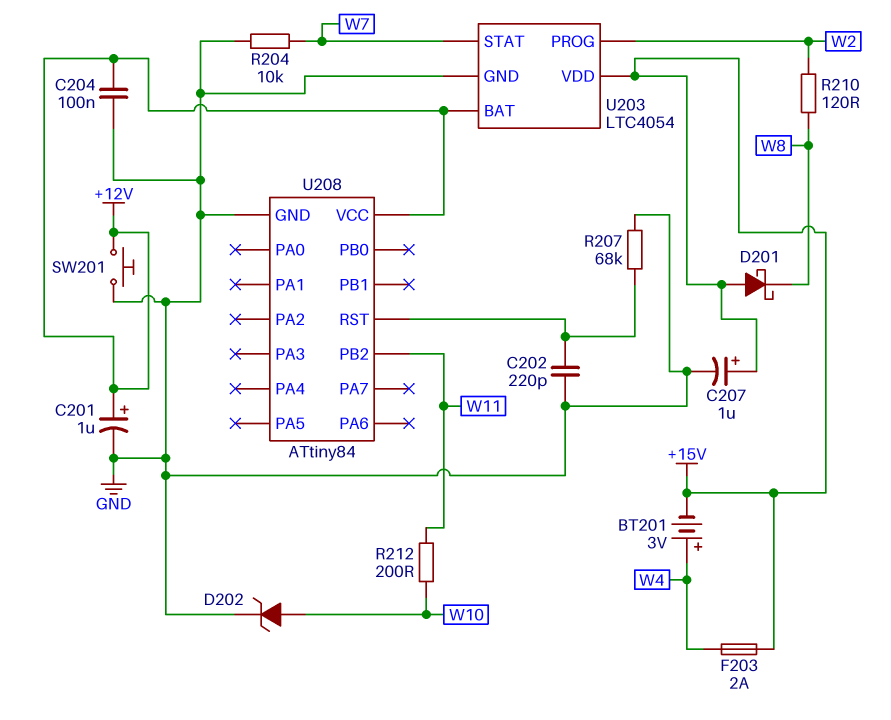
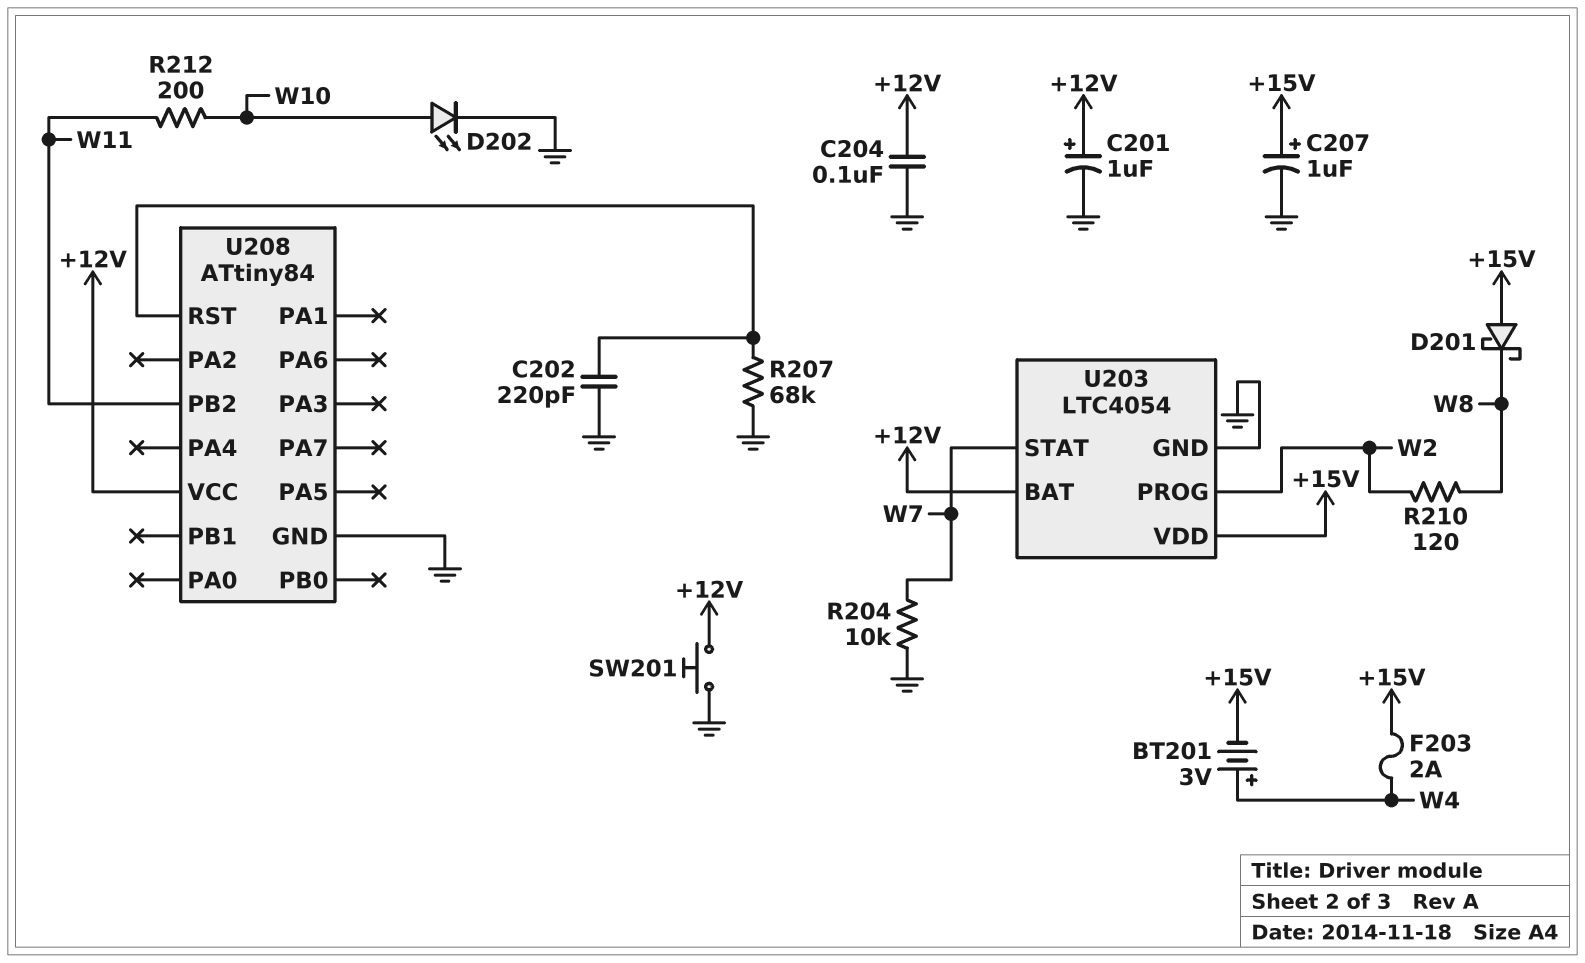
D202: zener (A W10, K GND) -> LED (A W10, K GND)

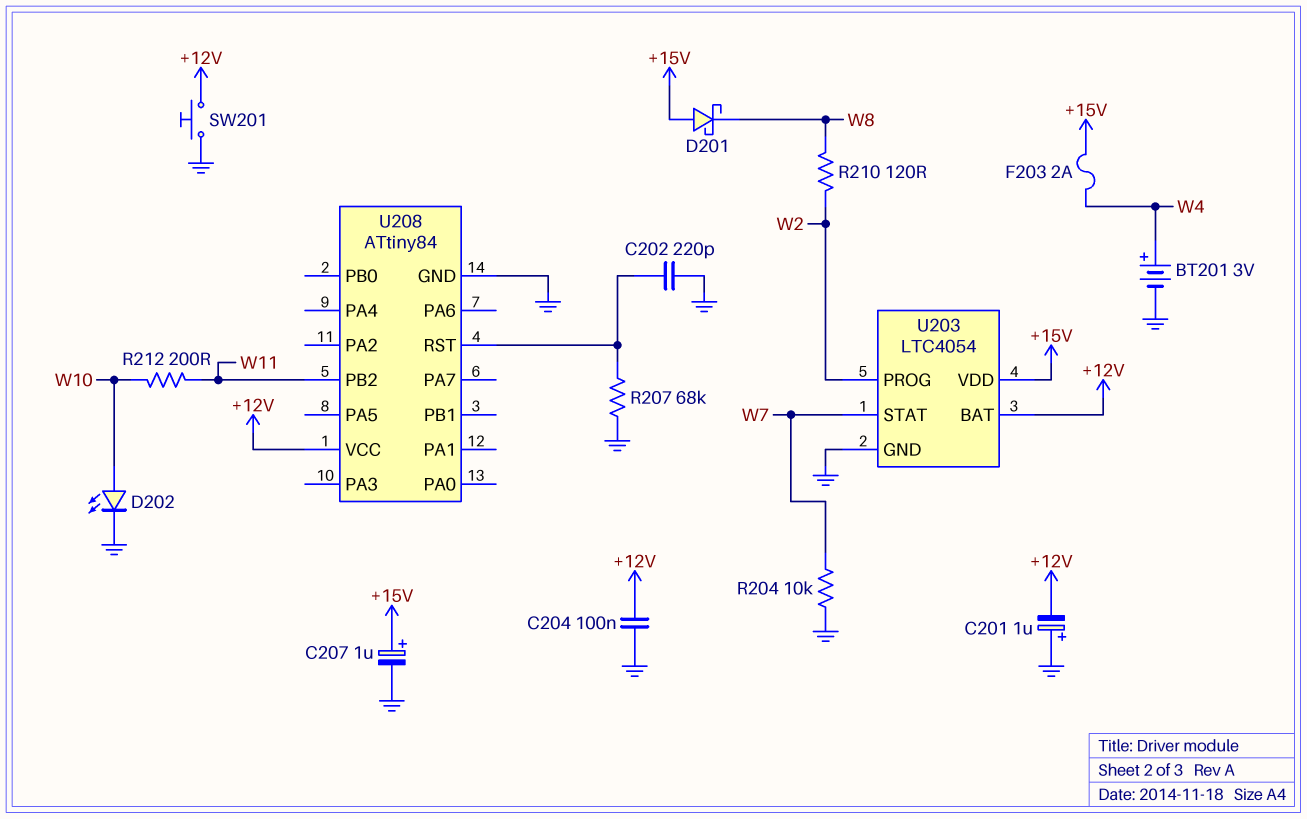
BT201: 3V (plus W4, minus +15V) -> 3V (plus W4, minus GND)
C201: 1uF (plus +12V, minus GND) -> 1uF (plus GND, minus +12V)

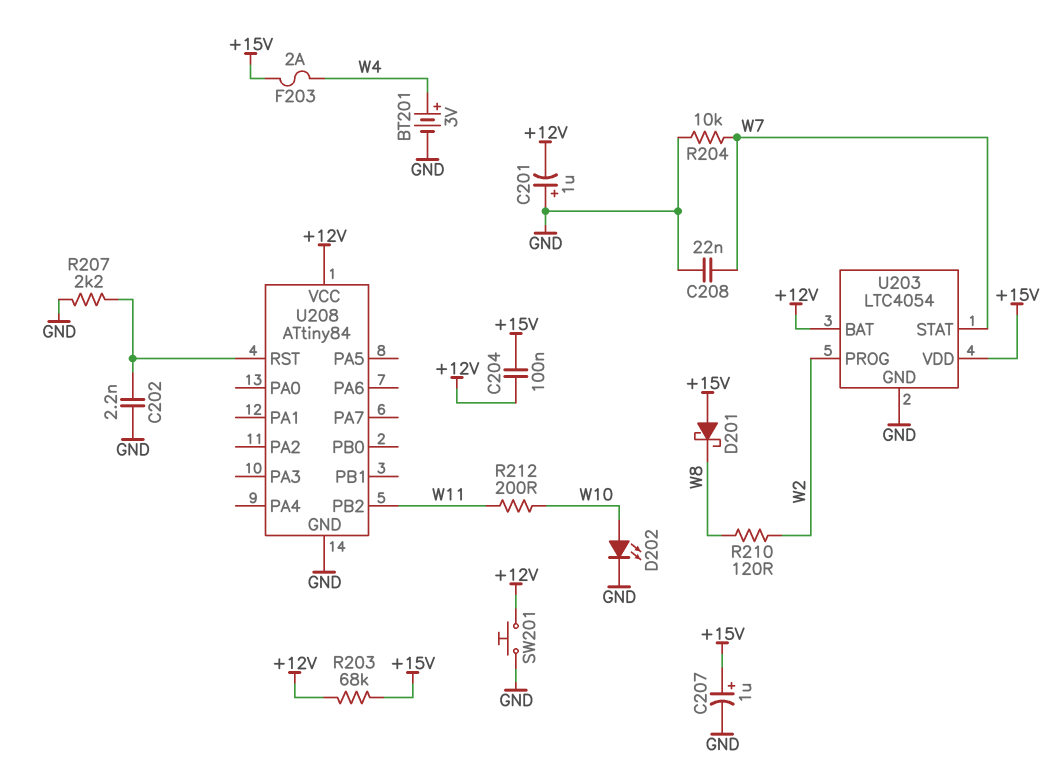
C202: 220pF (GND, U208/RST) -> 2.2nF (GND, U208/RST)
C204: 100nF (+12V, GND) -> 100nF (+12V, +15V)
C208: none -> 22nF (GND, W7)
R203: none -> 68k (+12V, +15V)
R207: 68k (GND, U208/RST) -> 2.2k (GND, U208/RST)

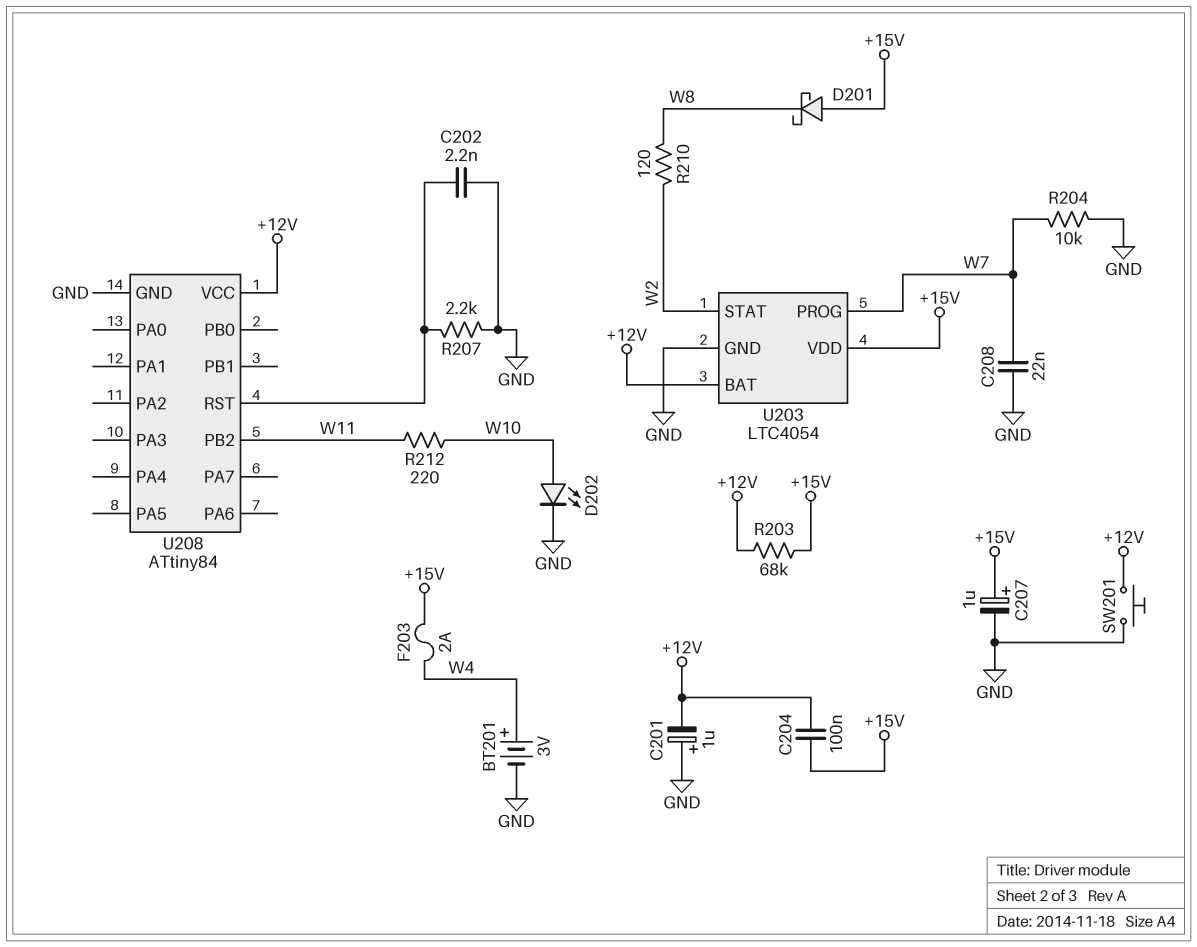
R212: 200 (W10, W11) -> 220 (W10, W11)
U203 pin PROG: W2 -> W7
U203 pin STAT: W7 -> W2

